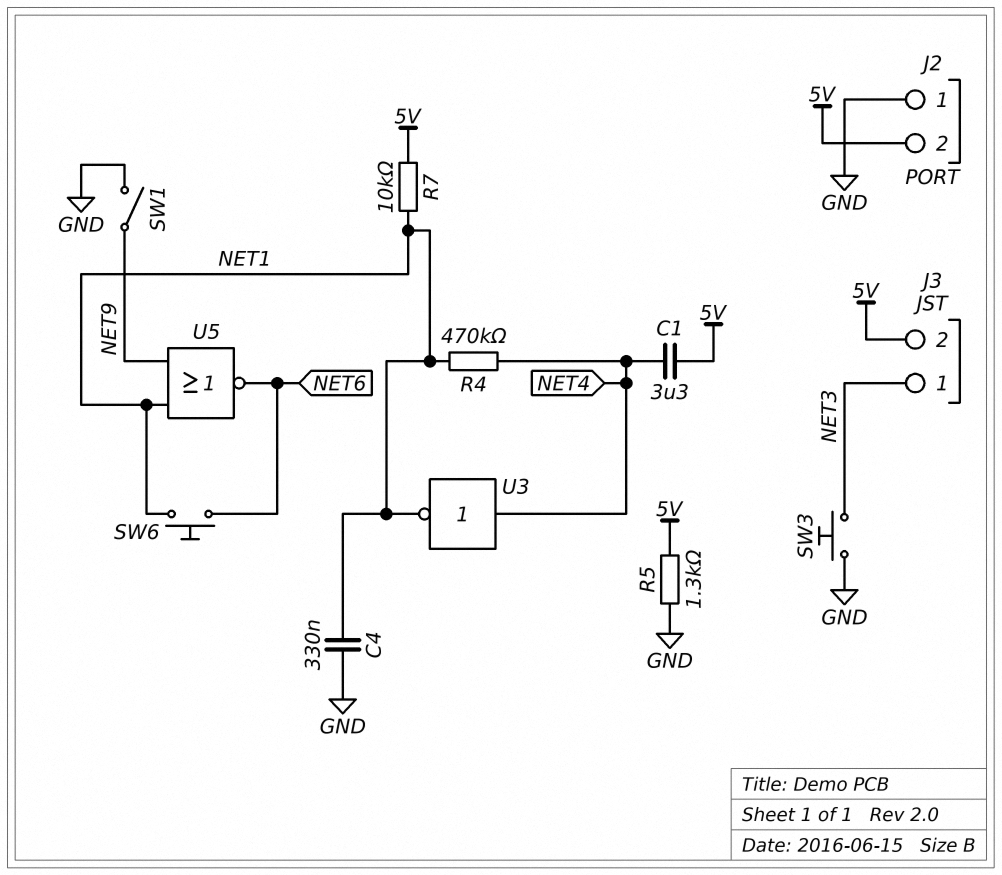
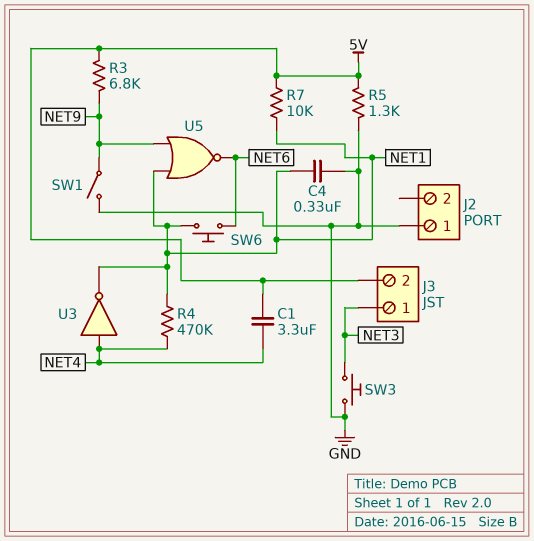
J2 pin 2: 5V -> none
R3: none -> 6.8k (5V, NET9)

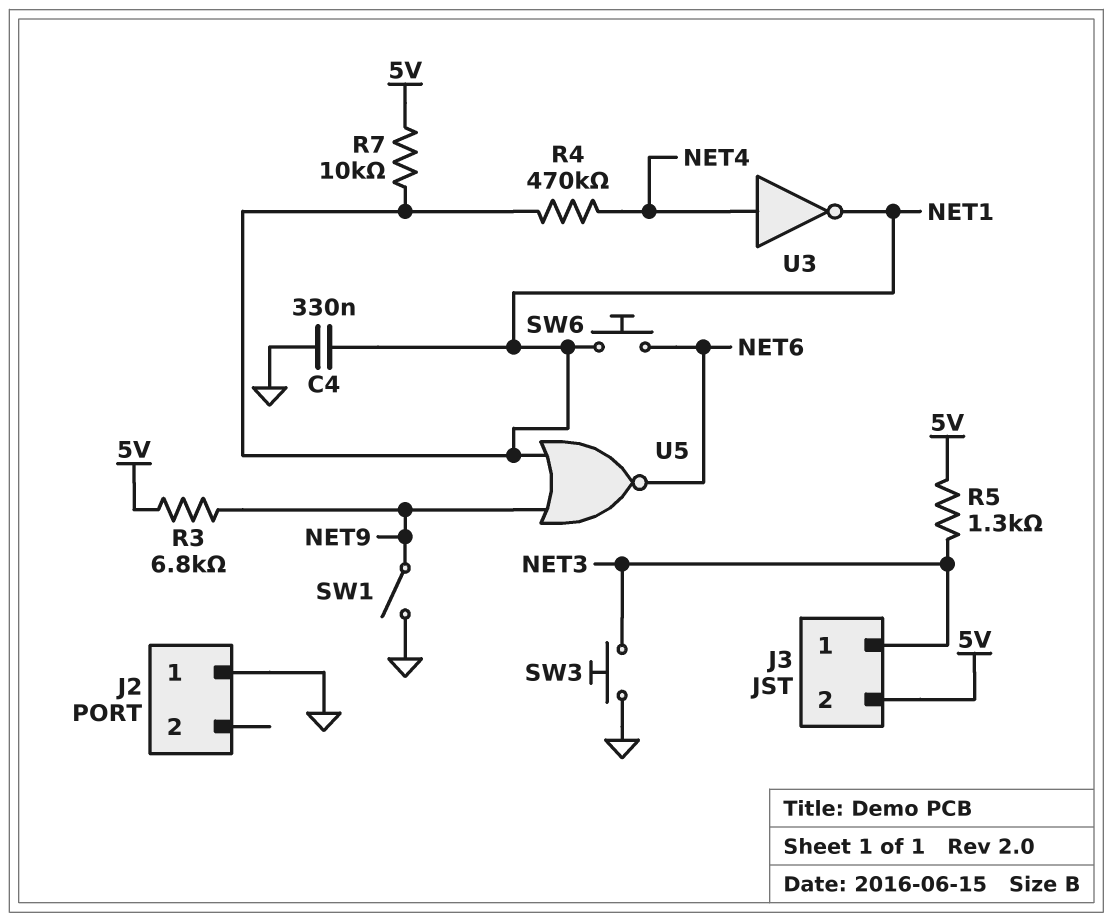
C1: 3.3uF (5V, NET4) -> none
R5: 1.3k (5V, GND) -> 1.3k (5V, NET3)

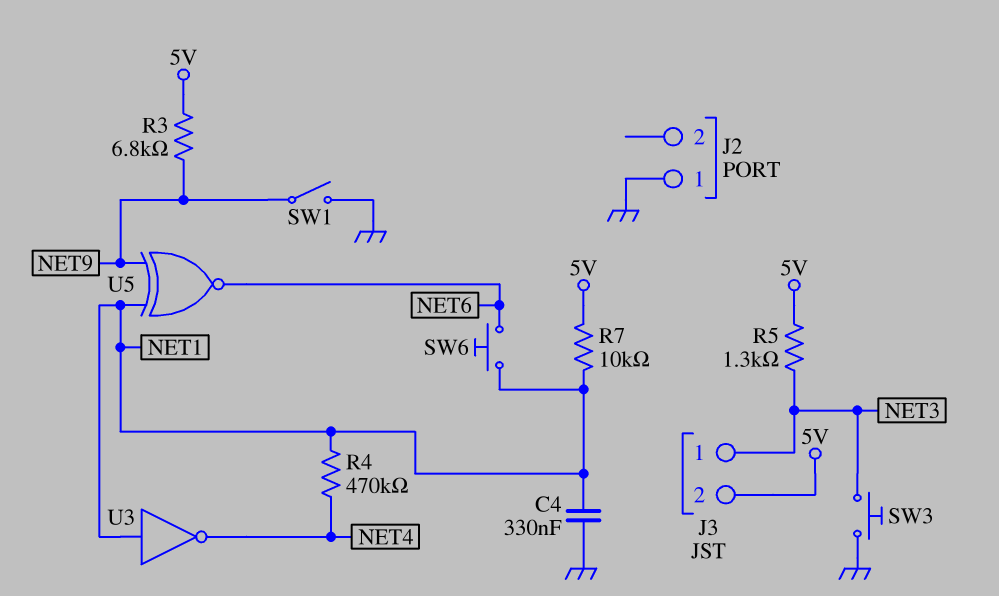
U3: NOT (in NET4, out NET1) -> NOT (in NET1, out NET4)
U5: NOR (in NET1, in NET9, out NET6) -> XNOR (in NET1, in NET9, out NET6)

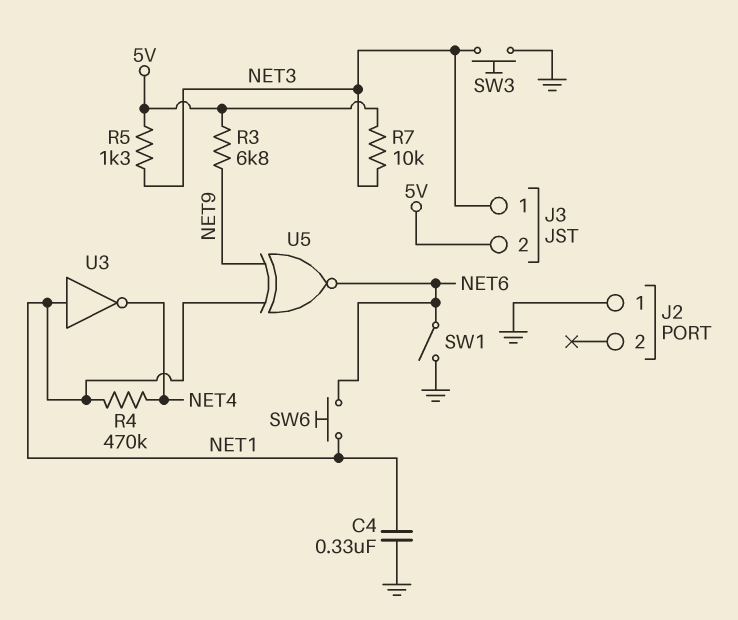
R7: 10k (5V, NET1) -> 10k (5V, NET3)
SW1: switch (GND, NET9) -> switch (GND, NET6)

